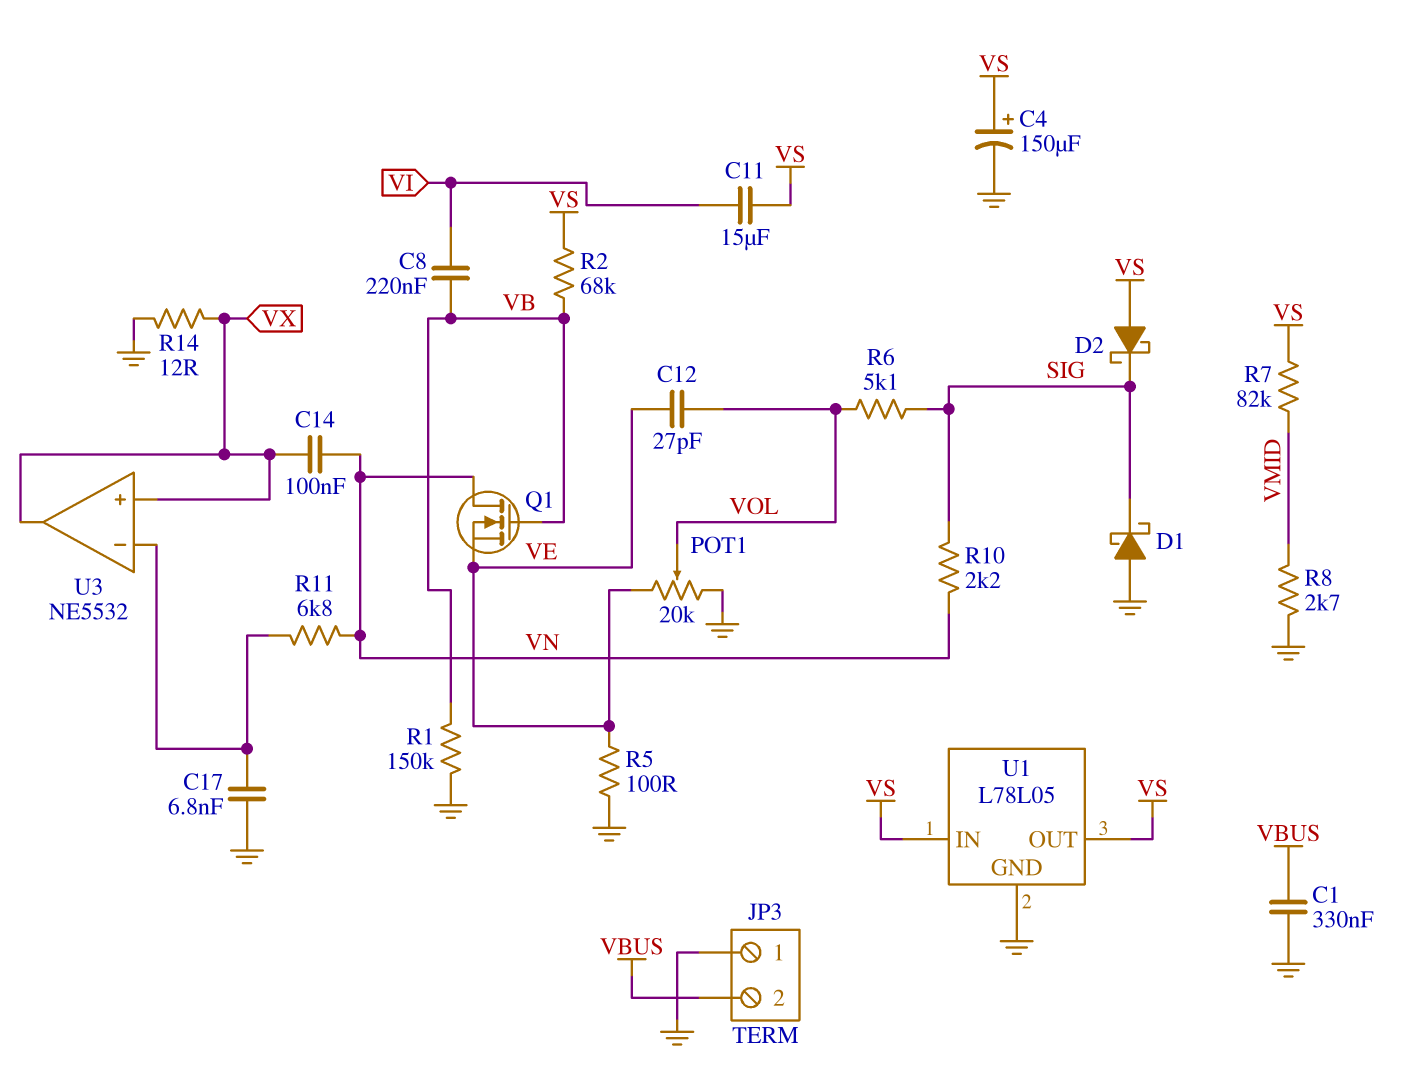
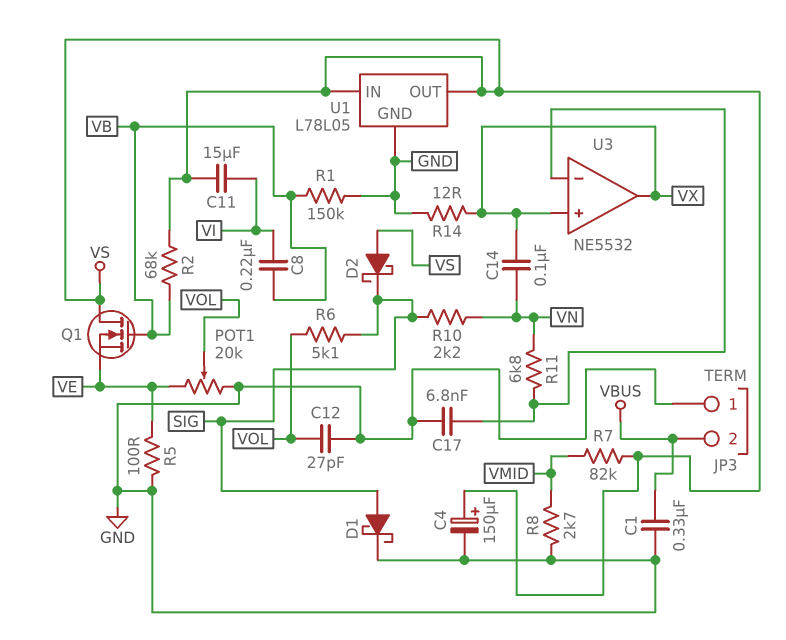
C12: 27pF (VE, VOL) -> 27pF (GND, VOL)
D1: schottky (A GND, K SIG) -> schottky (A SIG, K GND)
Q1: NMOS (G VB, D VN, S VE) -> NMOS (G VB, D VS, S VE)

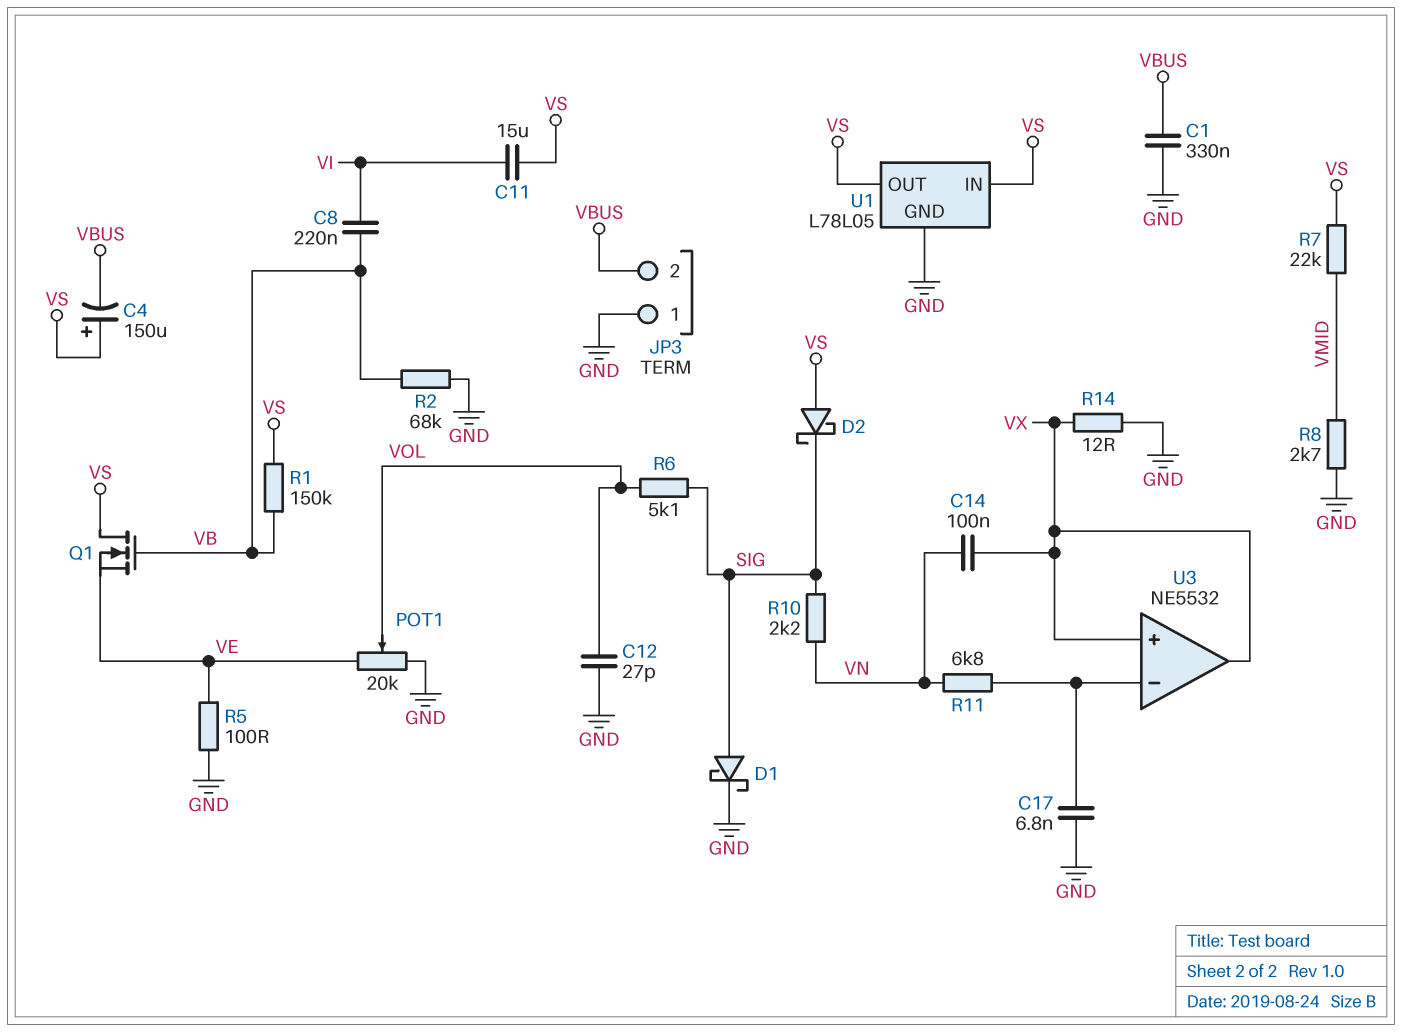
C4: 150uF (plus VS, minus GND) -> 150uF (plus VS, minus VBUS)
R1: 150k (GND, VB) -> 150k (VB, VS)
R2: 68k (VB, VS) -> 68k (GND, VB)
R7: 82k (VMID, VS) -> 22k (VMID, VS)

